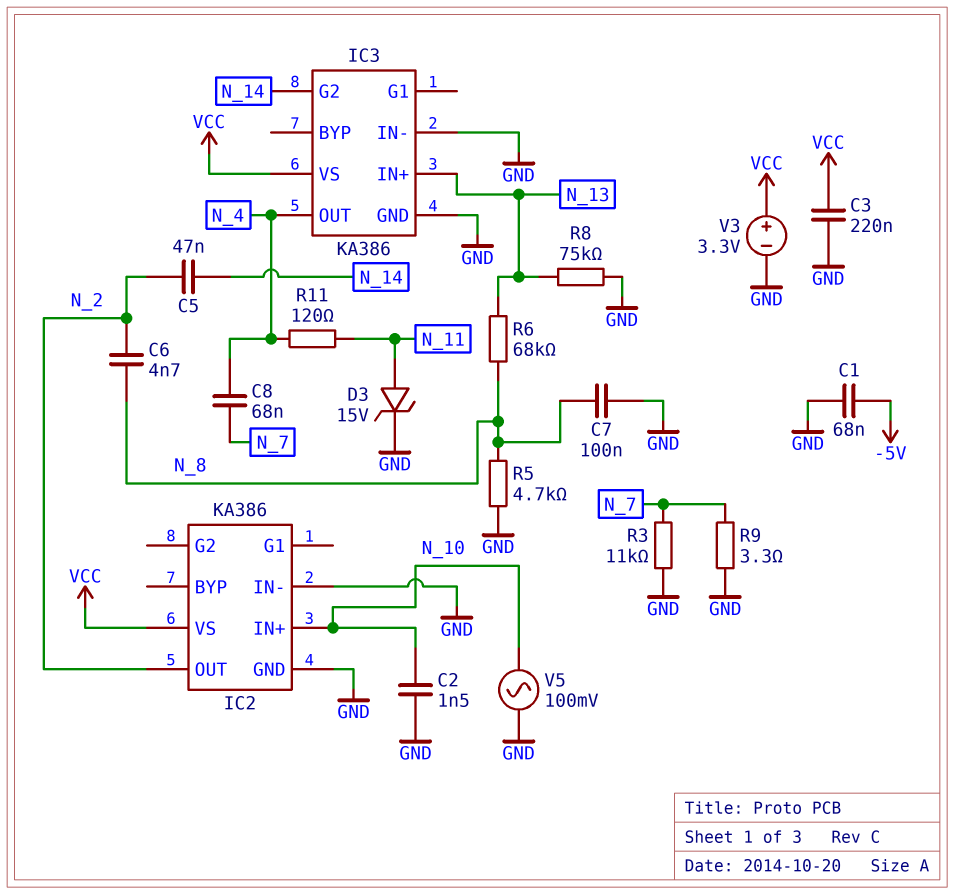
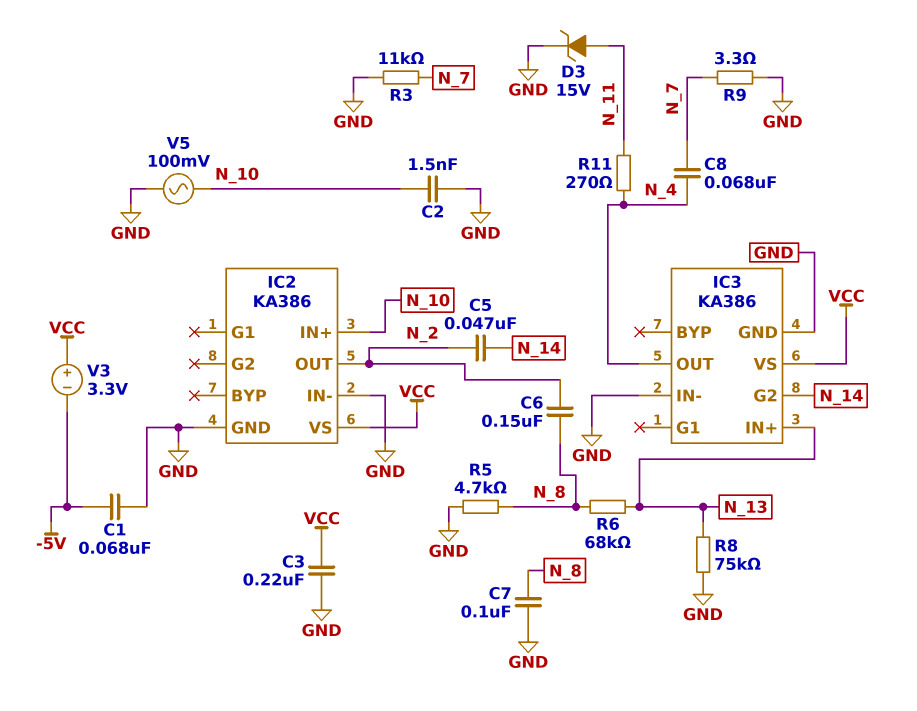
C6: 4.7nF (N_2, N_8) -> 150nF (N_2, N_8)
R11: 120 (N_4, N_11) -> 270 (N_4, N_11)
V3: 3.3V (plus VCC, minus GND) -> 3.3V (plus VCC, minus -5V)

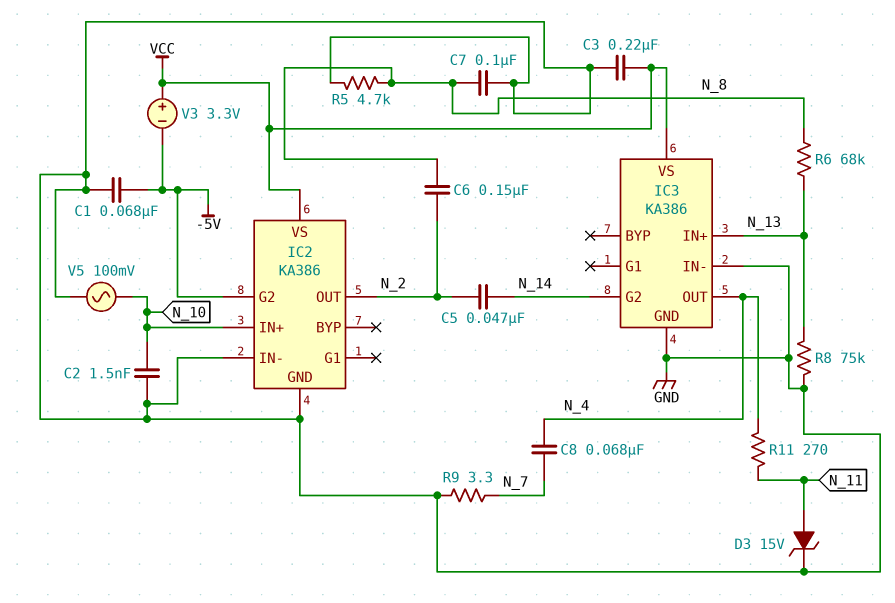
IC2 pin G2: none -> -5V
R3: 11k (GND, N_7) -> none

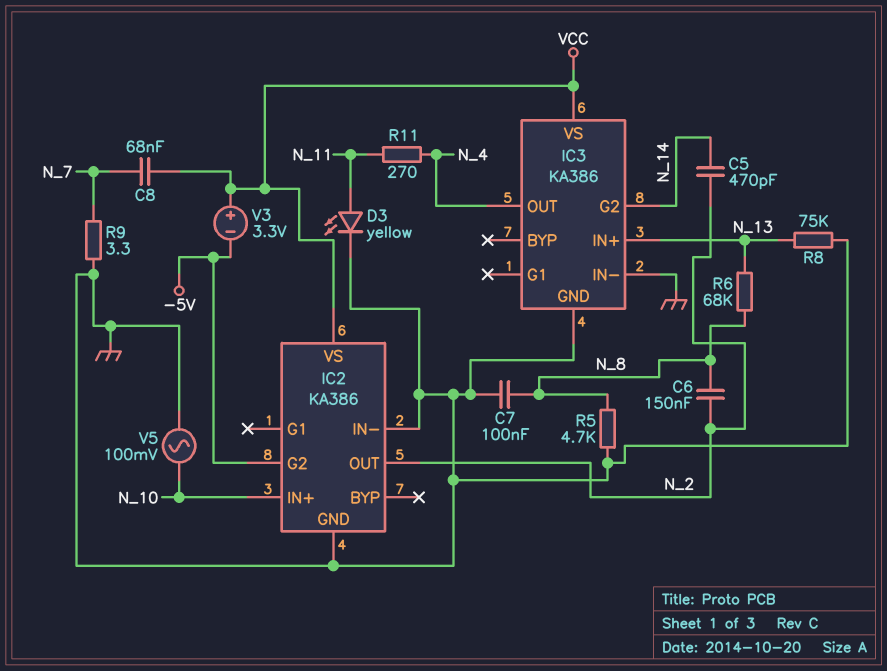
C1: 68nF (-5V, GND) -> none
C2: 1.5nF (GND, N_10) -> none
C3: 220nF (GND, VCC) -> none
C5: 47nF (N_2, N_14) -> 470pF (N_2, N_14)
C8: 68nF (N_4, N_7) -> 68nF (N_7, VCC)
D3: zener 15V (A N_11, K GND) -> LED yellow (A N_11, K GND)

